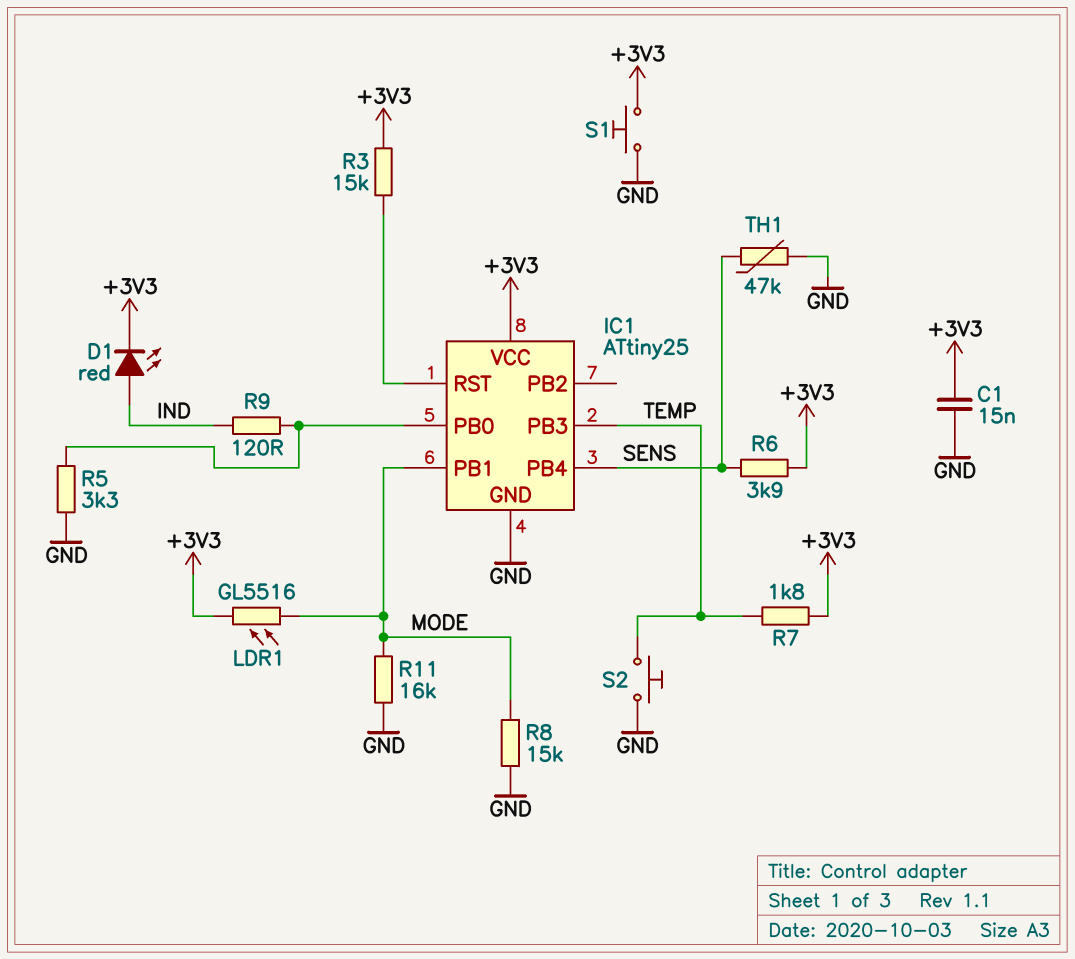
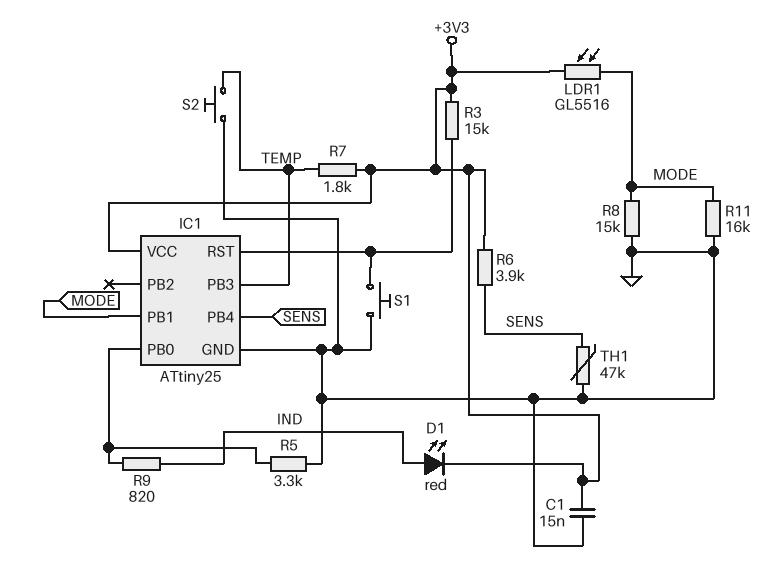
R9: 120 (IC1/PB0, IND) -> 820 (IC1/PB0, IND)
S1: button (+3V3, GND) -> button (GND, IC1/RST)

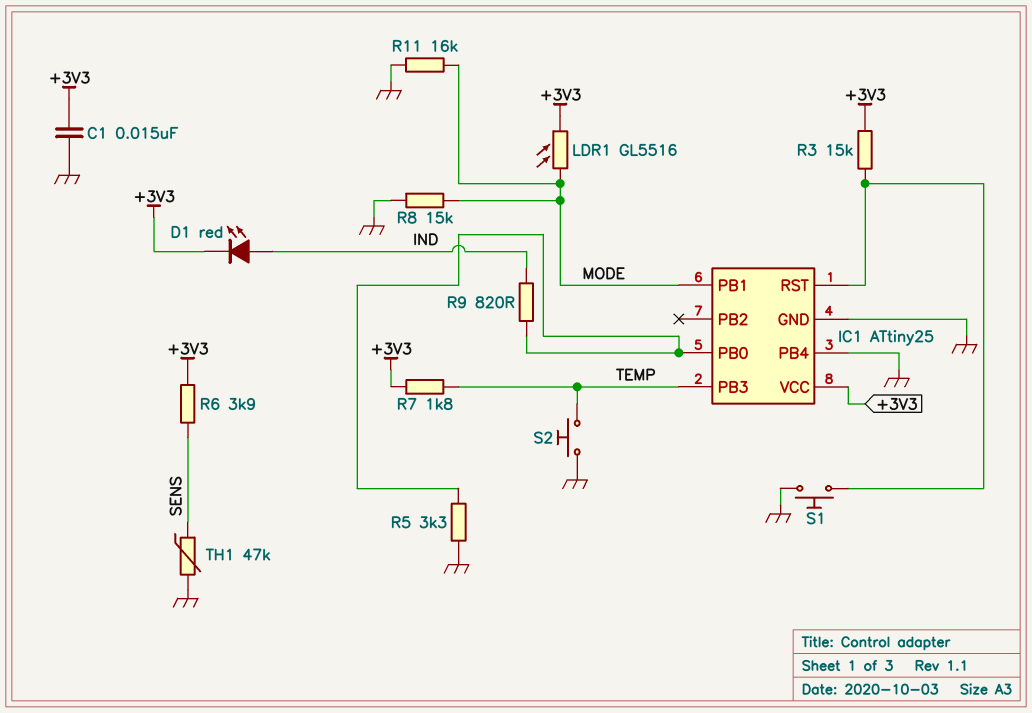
IC1 pin PB4: SENS -> GND

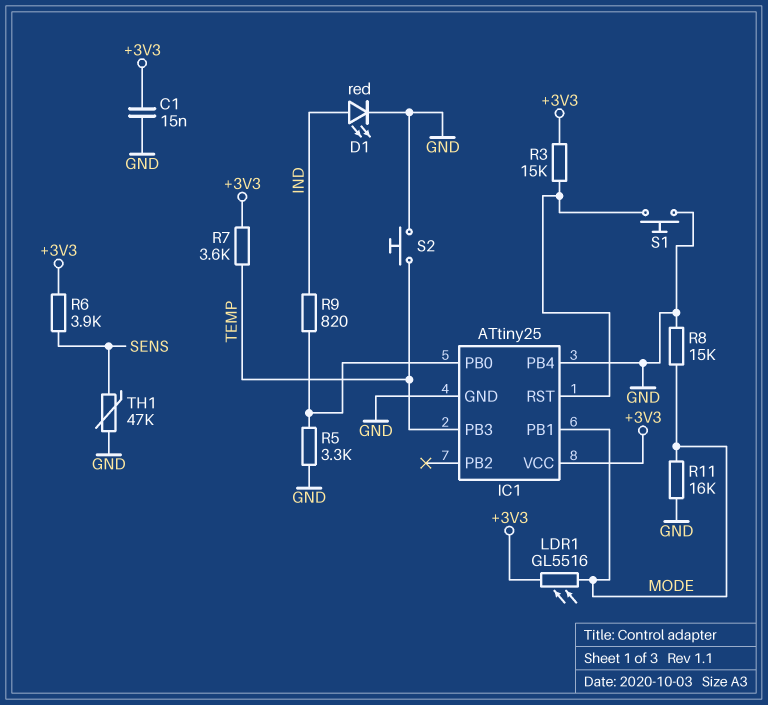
D1: LED red (A IND, K +3V3) -> LED red (A IND, K GND)
R7: 1.8k (+3V3, TEMP) -> 3.6k (+3V3, TEMP)

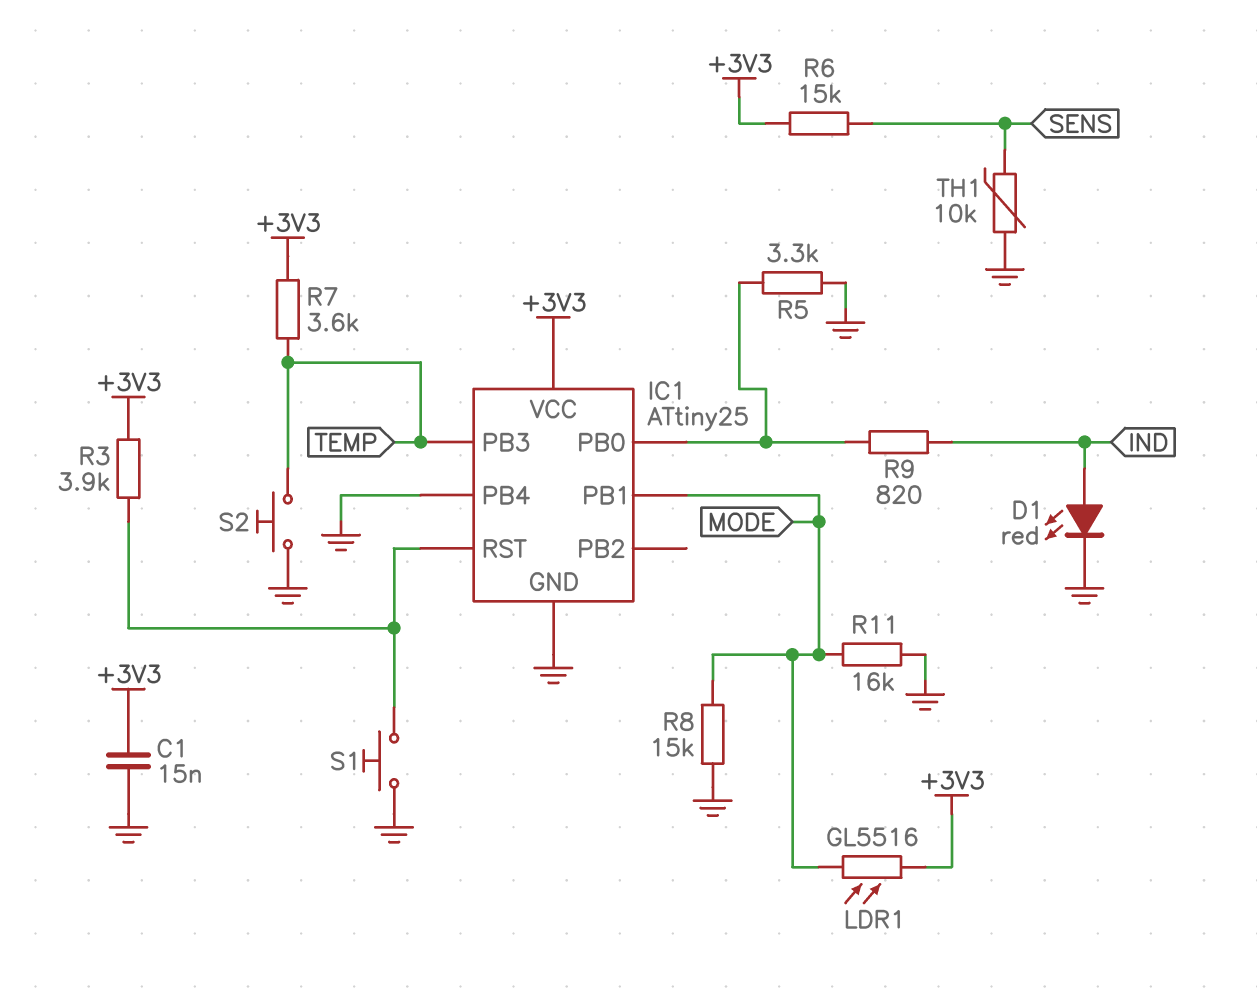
R3: 15k (+3V3, IC1/RST) -> 3.9k (+3V3, IC1/RST)
R6: 3.9k (+3V3, SENS) -> 15k (+3V3, SENS)
TH1: 47k (GND, SENS) -> 10k (GND, SENS)

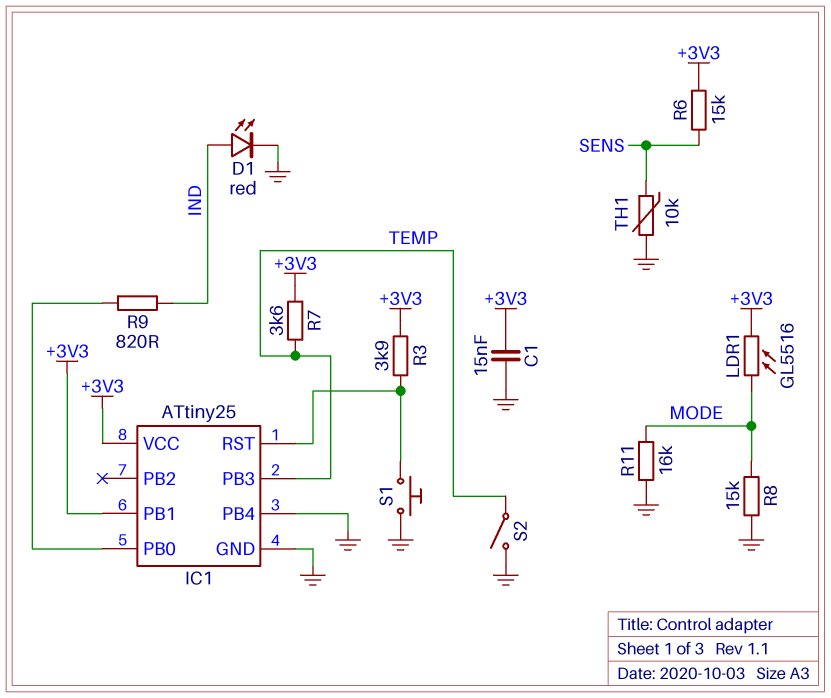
IC1 pin PB1: MODE -> +3V3
R5: 3.3k (GND, IC1/PB0) -> none
S2: button (GND, TEMP) -> switch (GND, TEMP)

